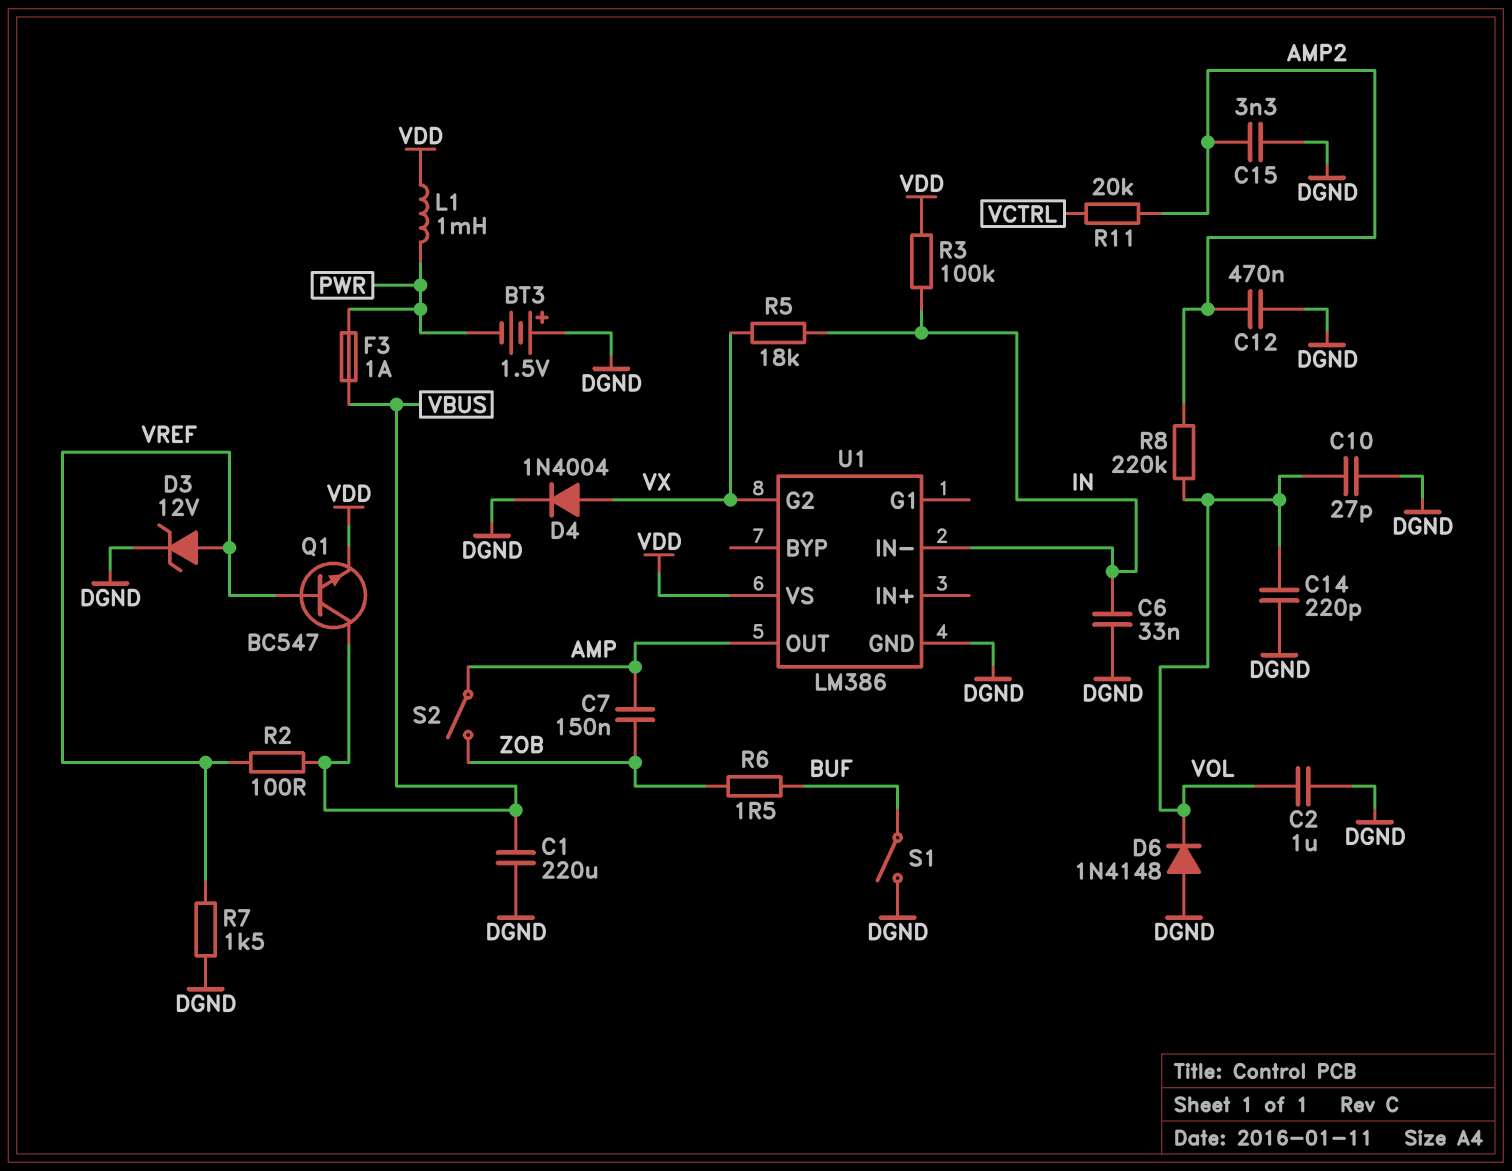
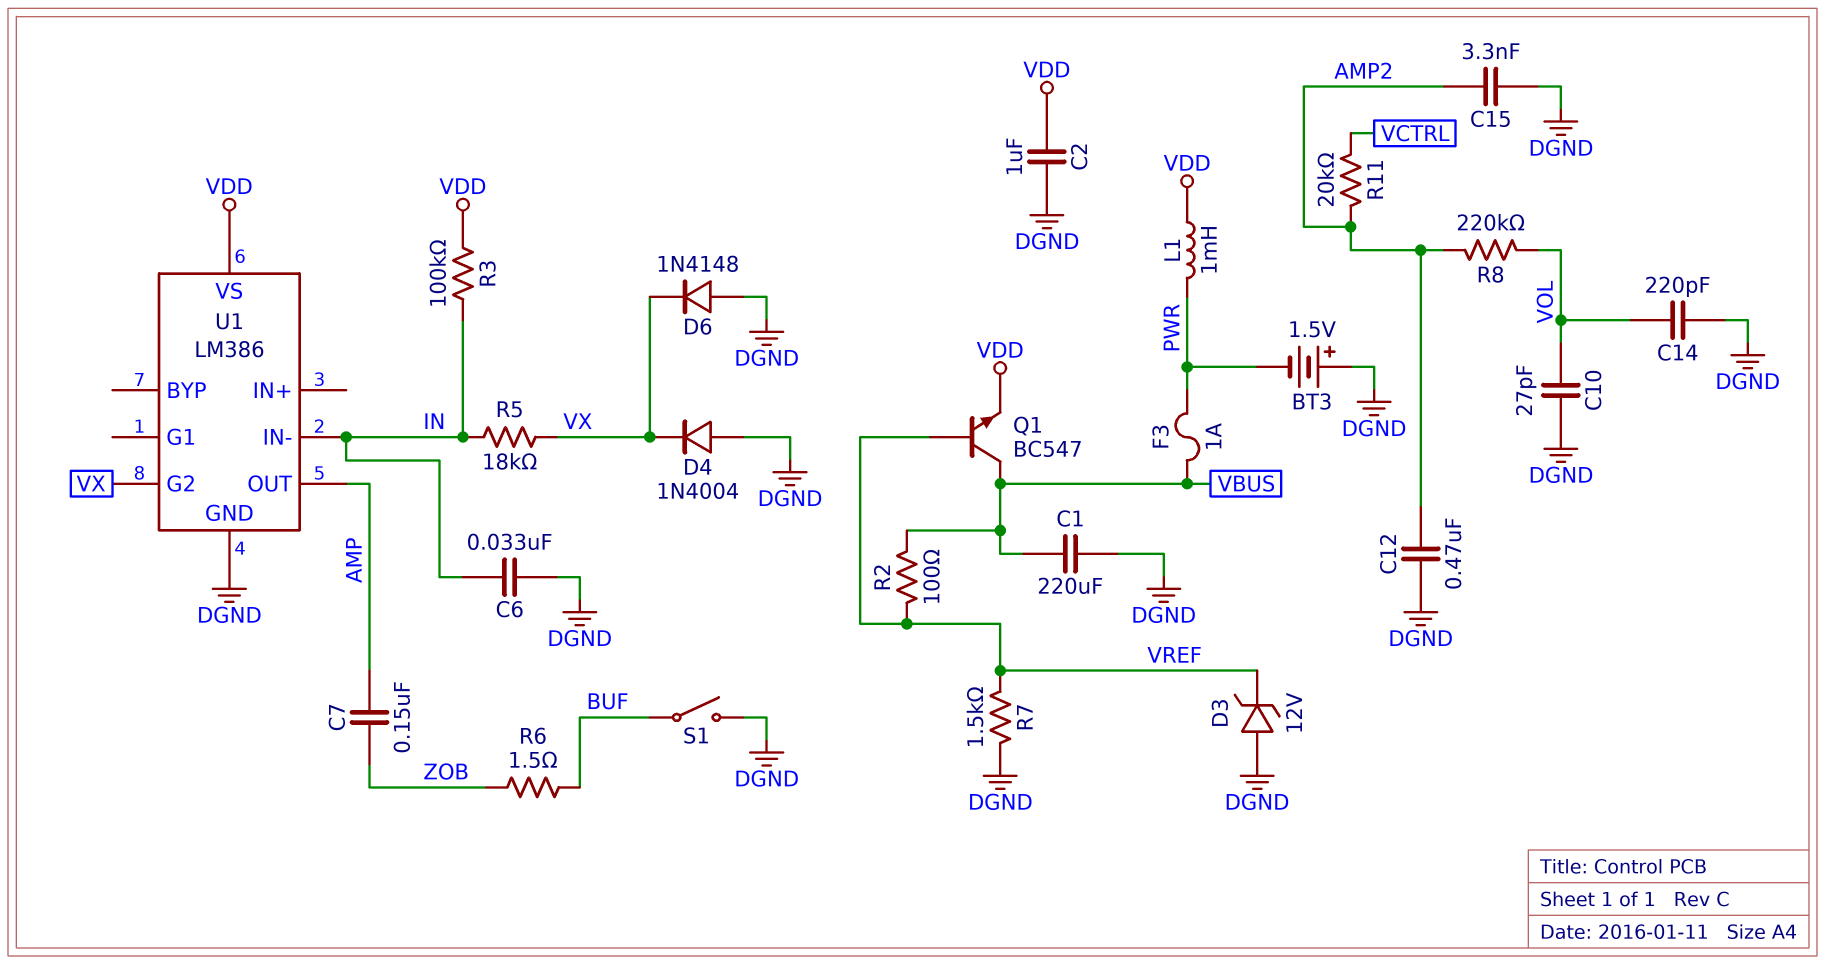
C2: 1uF (DGND, VOL) -> 1uF (DGND, VDD)
D3: zener 12V (A VREF, K DGND) -> zener 12V (A DGND, K VREF)
D4: diode 1N4004 (A VX, K DGND) -> diode 1N4004 (A DGND, K VX)
D6: diode 1N4148 (A DGND, K VOL) -> diode 1N4148 (A DGND, K VX)
S2: switch (AMP, ZOB) -> none

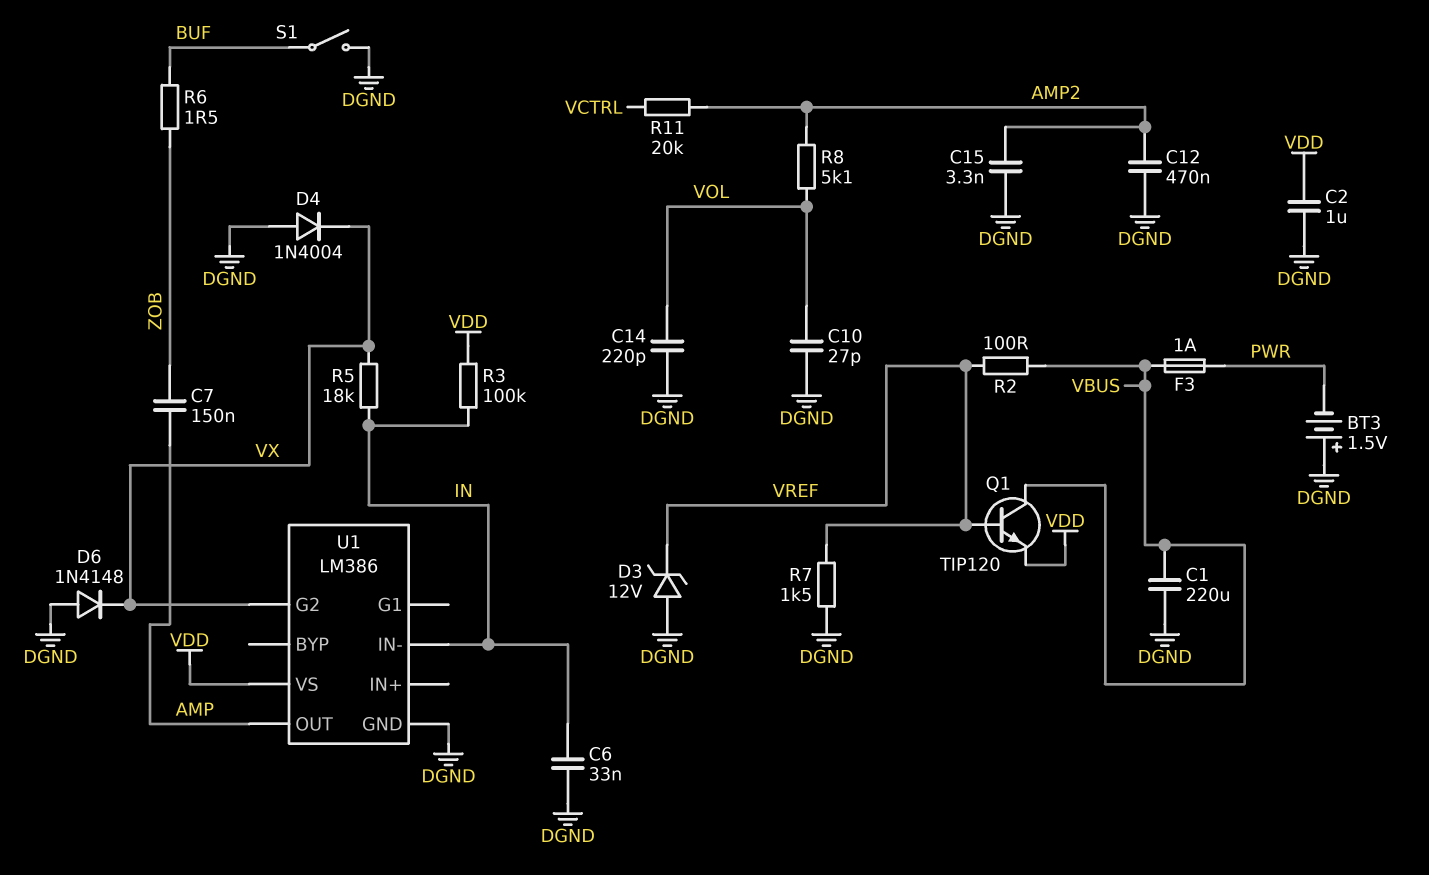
L1: 1mH (PWR, VDD) -> none
Q1: NPN BC547 (B VREF, C VBUS, E VDD) -> NPN TIP120 (B VREF, C VBUS, E VDD)
R8: 220k (AMP2, VOL) -> 5.1k (AMP2, VOL)

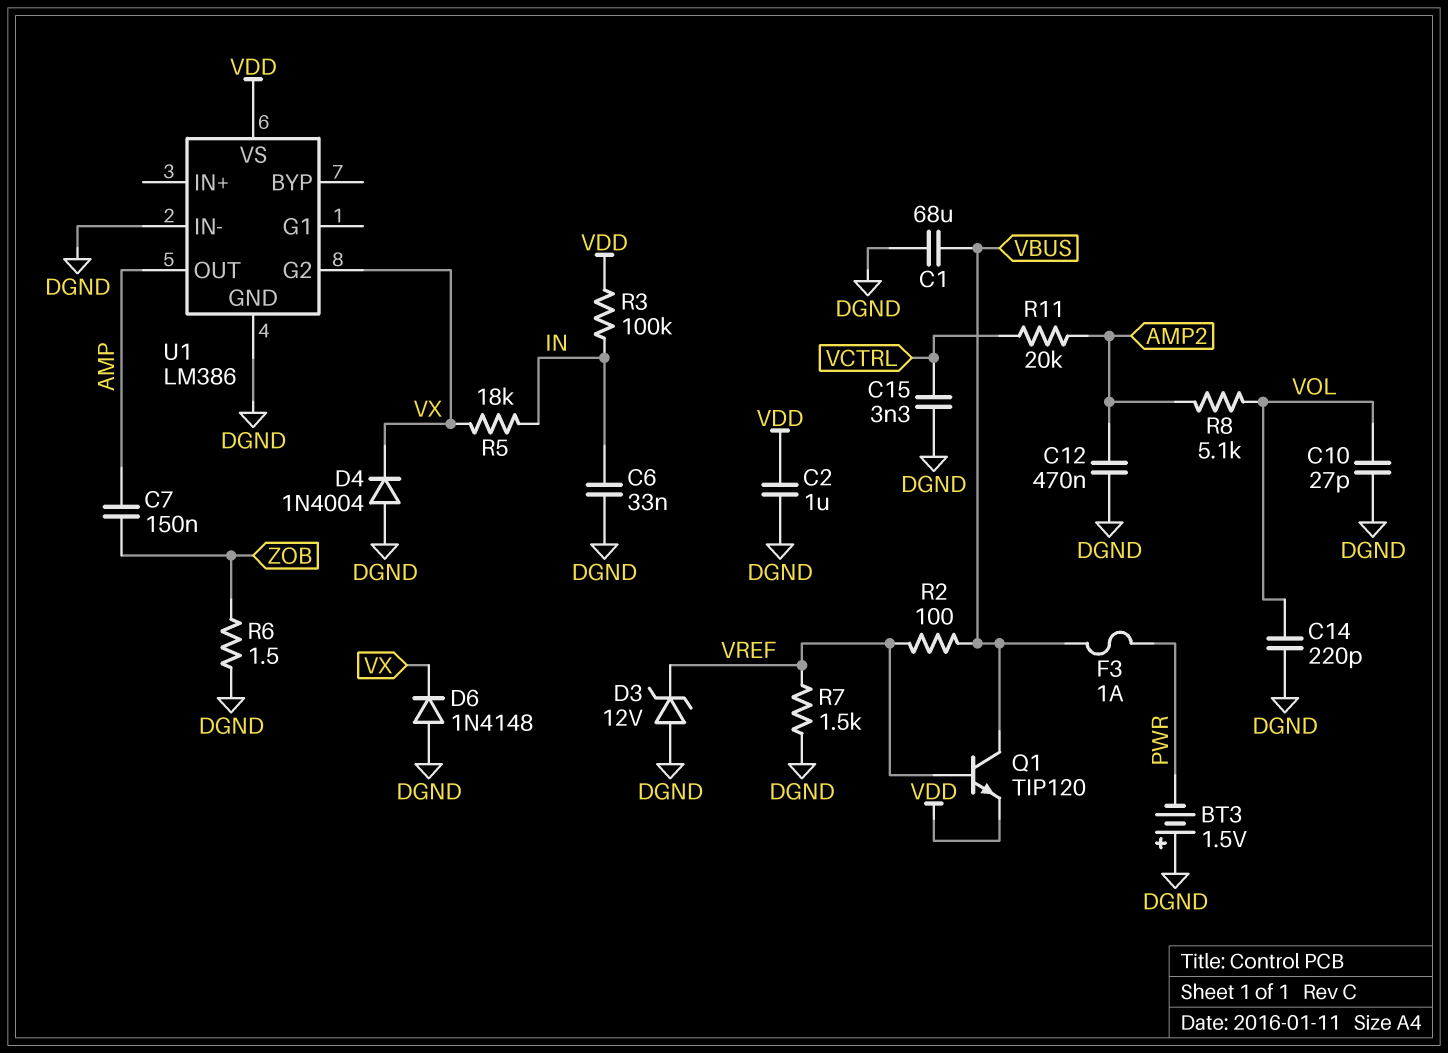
C1: 220uF (DGND, VBUS) -> 68uF (DGND, VBUS)
C15: 3.3nF (AMP2, DGND) -> 3.3nF (DGND, VCTRL)
R6: 1.5 (BUF, ZOB) -> 1.5 (DGND, ZOB)
S1: switch (BUF, DGND) -> none
U1 pin IN-: IN -> DGND

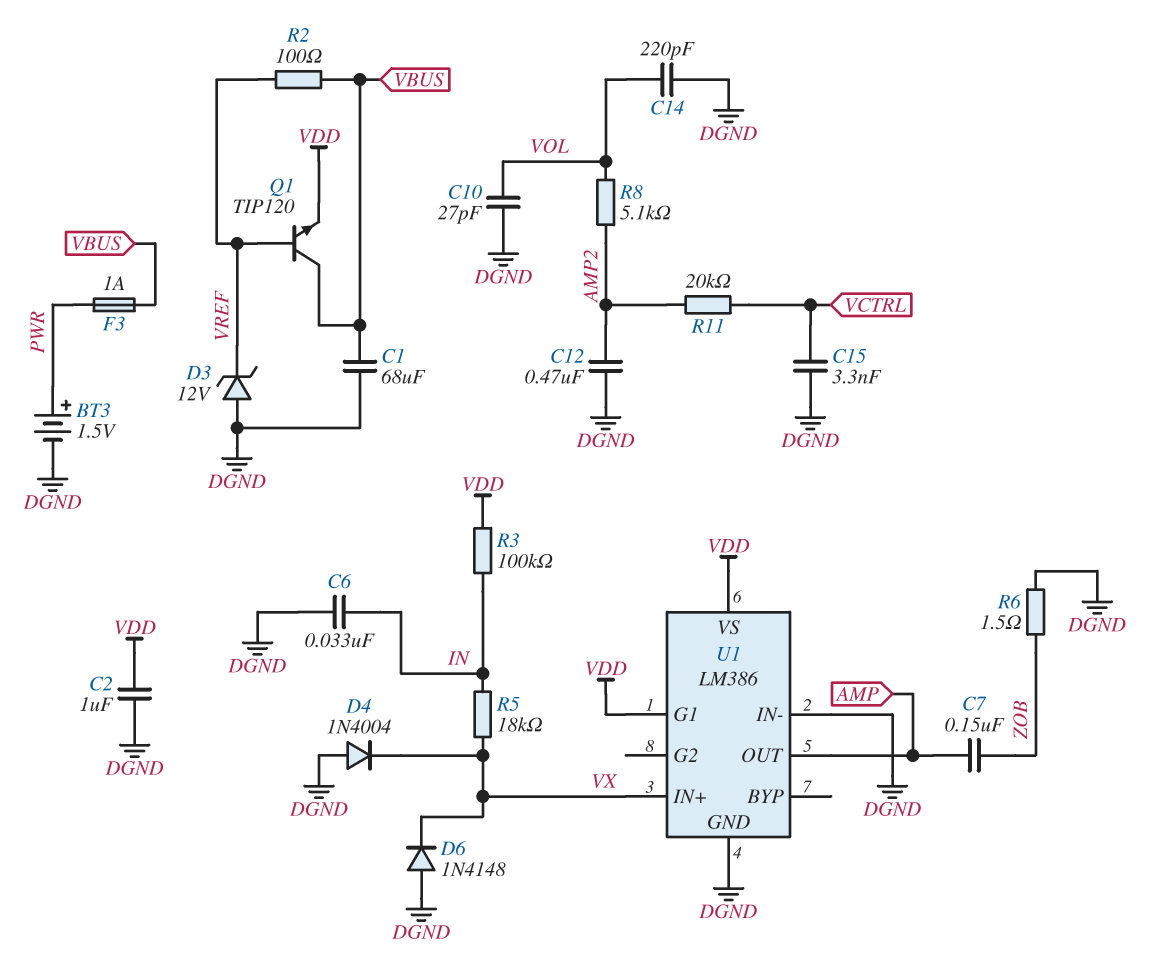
BT3: 1.5V (plus DGND, minus PWR) -> 1.5V (plus PWR, minus DGND)
R7: 1.5k (DGND, VREF) -> none
U1 pin G1: none -> VDD
U1 pin G2: VX -> none
U1 pin IN+: none -> VX

